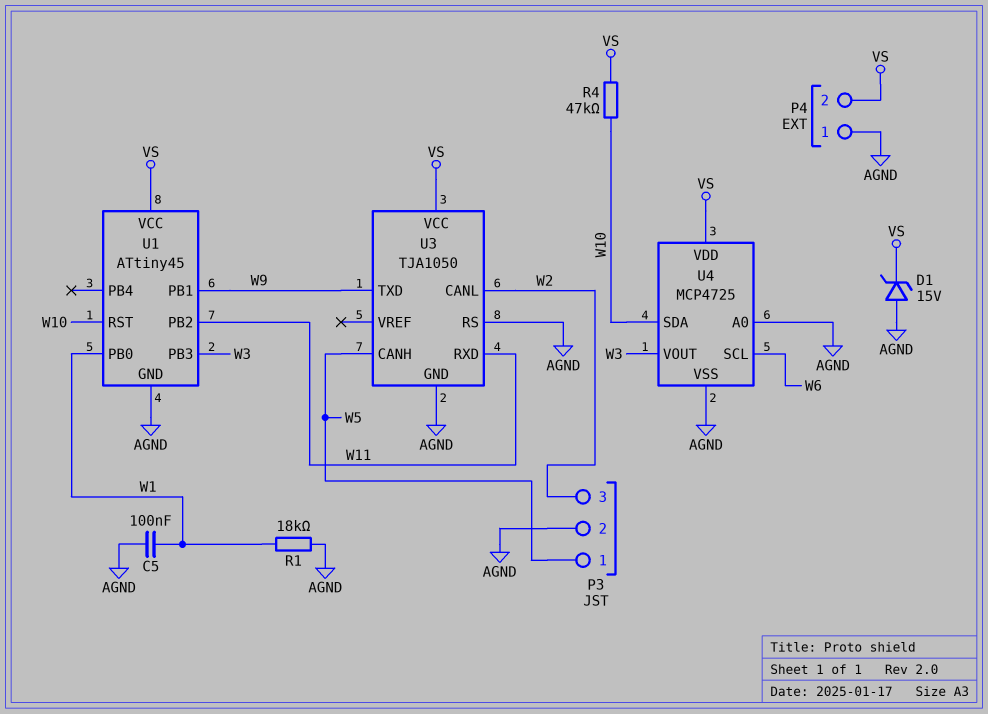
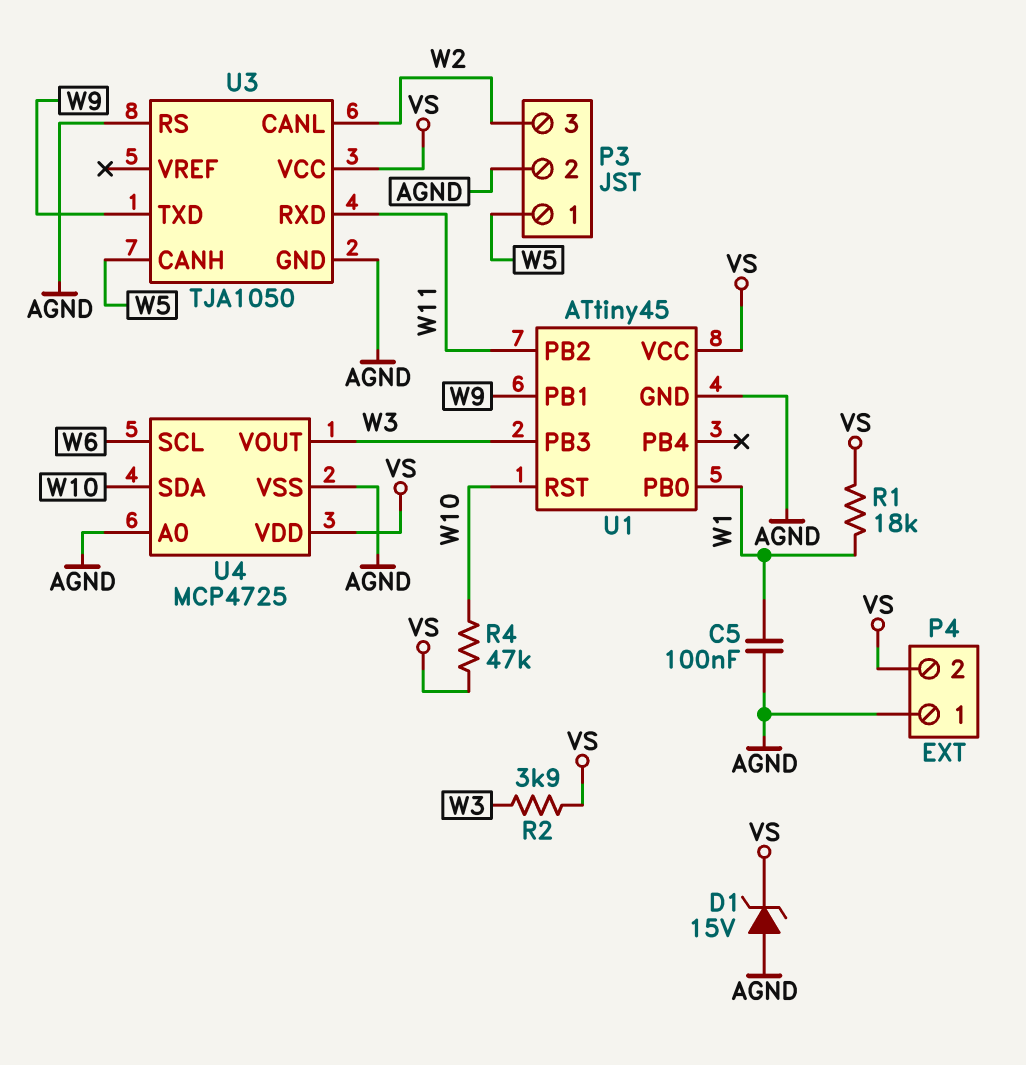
R1: 18k (AGND, W1) -> 18k (VS, W1)
R2: none -> 3.9k (VS, W3)

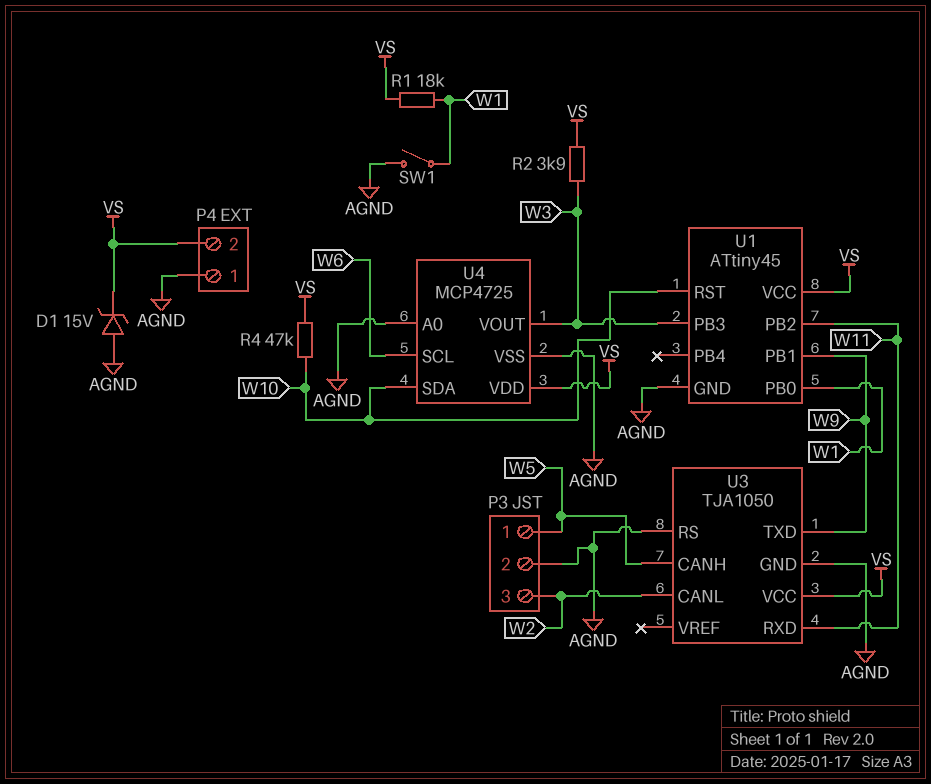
C5: 100nF (AGND, W1) -> none
SW1: none -> switch (AGND, W1)

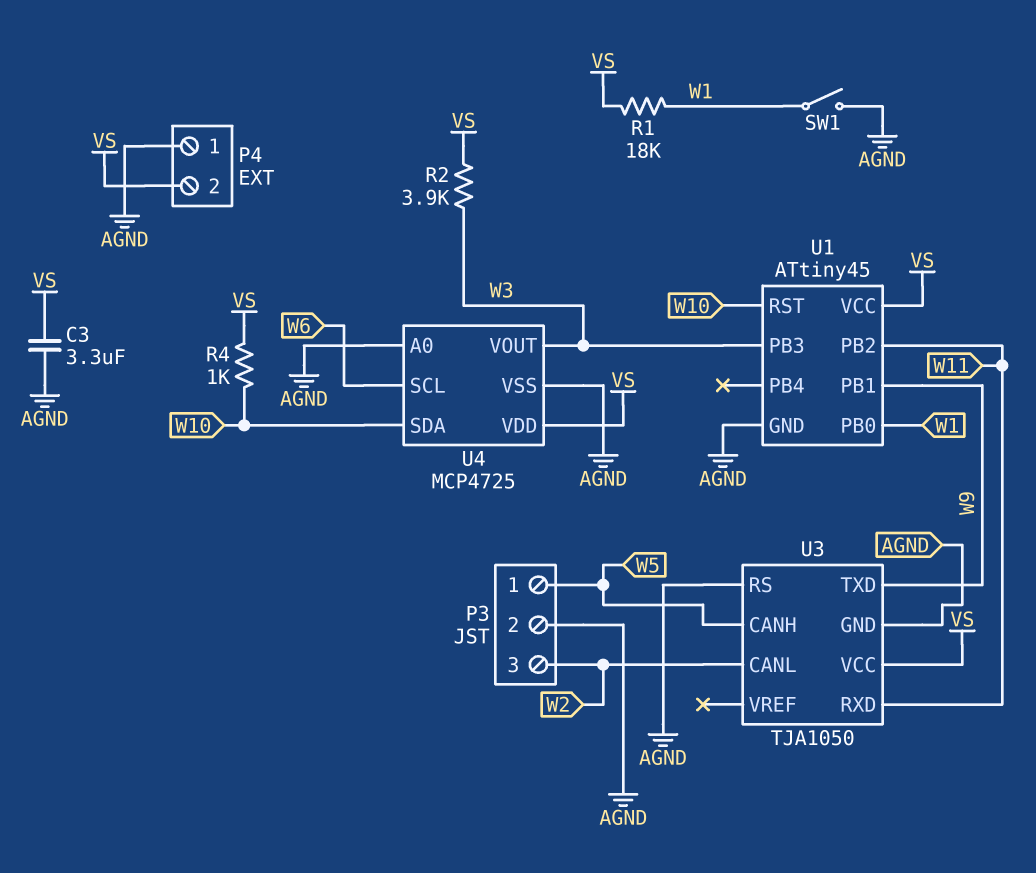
C3: none -> 3.3uF (AGND, VS)
D1: zener 15V (A AGND, K VS) -> none
R4: 47k (VS, W10) -> 1k (VS, W10)

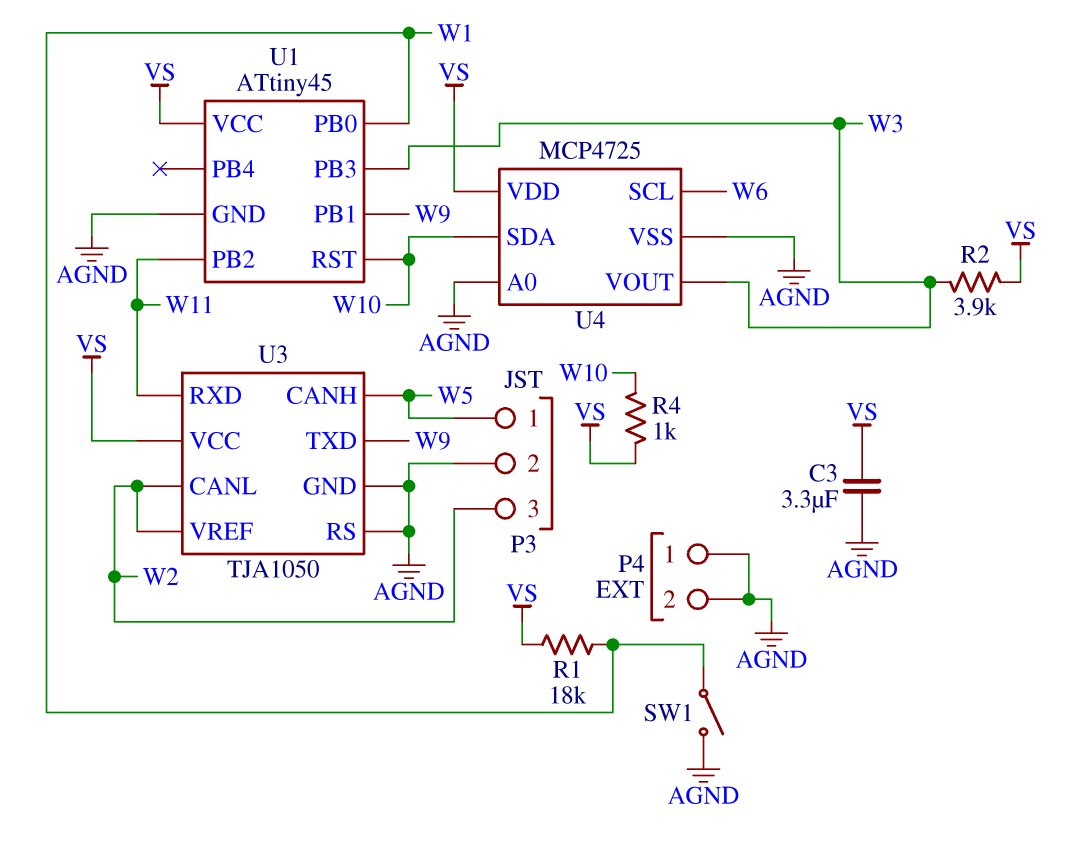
P4 pin 2: VS -> AGND
U3 pin VREF: none -> W2

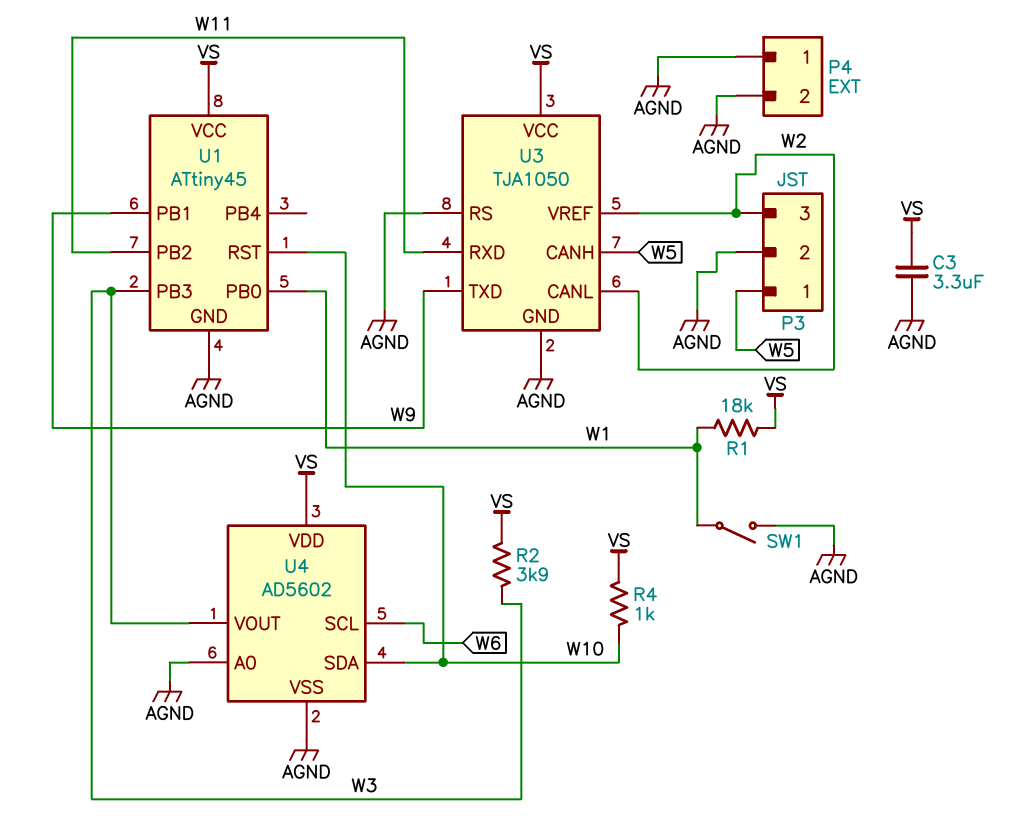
U4: MCP4725 -> AD5602

